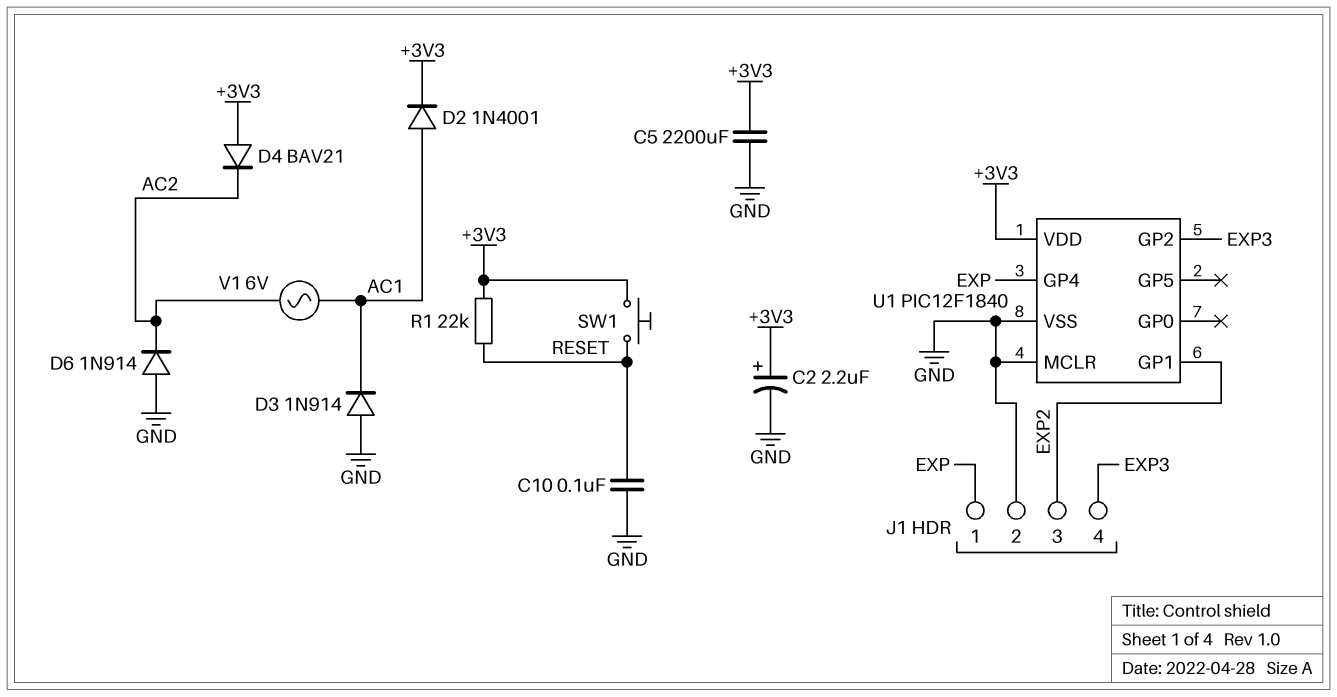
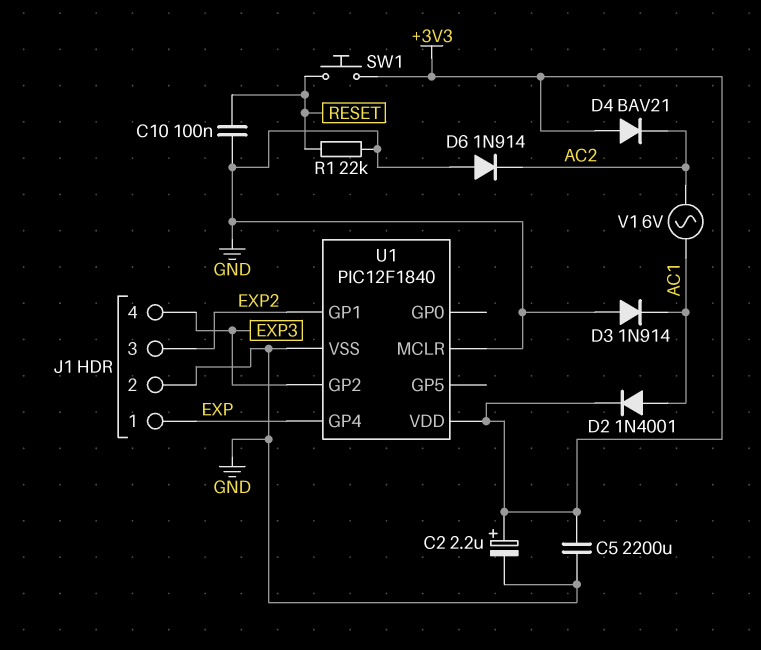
R1: 22k (+3V3, RESET) -> 22k (GND, RESET)

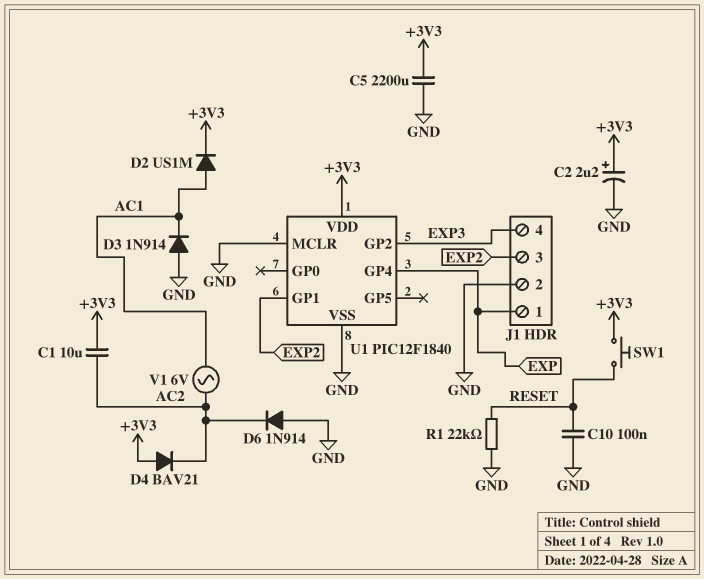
C1: none -> 10uF (+3V3, AC2)
D2: diode 1N4001 (A AC1, K +3V3) -> diode US1M (A AC1, K +3V3)

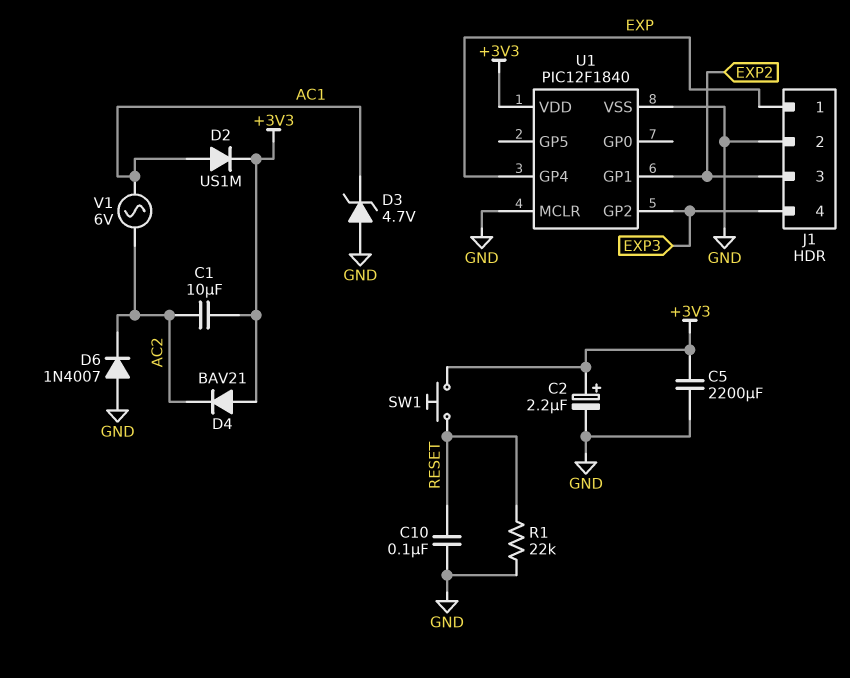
D3: diode 1N914 (A GND, K AC1) -> zener 4.7V (A GND, K AC1)
D6: diode 1N914 (A GND, K AC2) -> diode 1N4007 (A GND, K AC2)

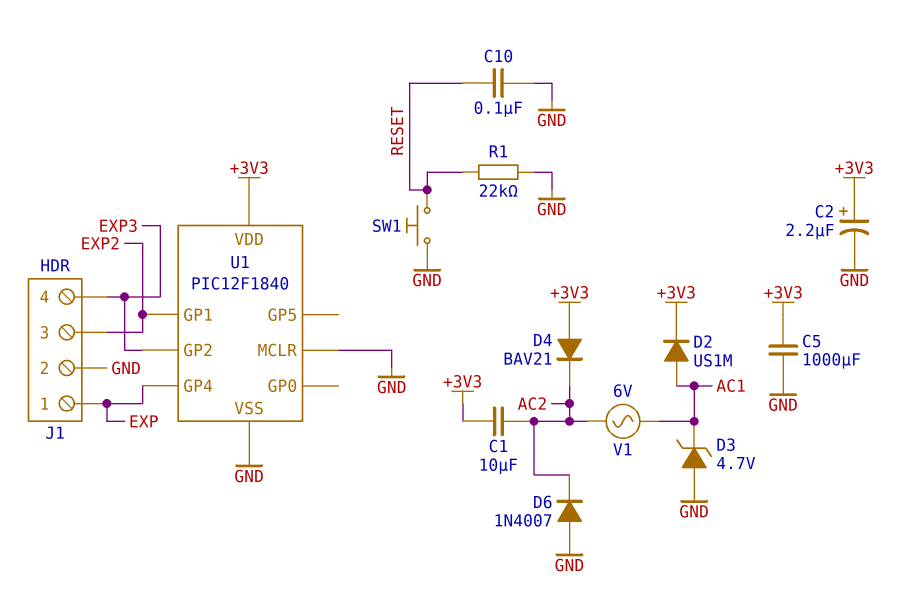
C5: 2200uF (+3V3, GND) -> 1000uF (+3V3, GND)
SW1: button (+3V3, RESET) -> button (GND, RESET)

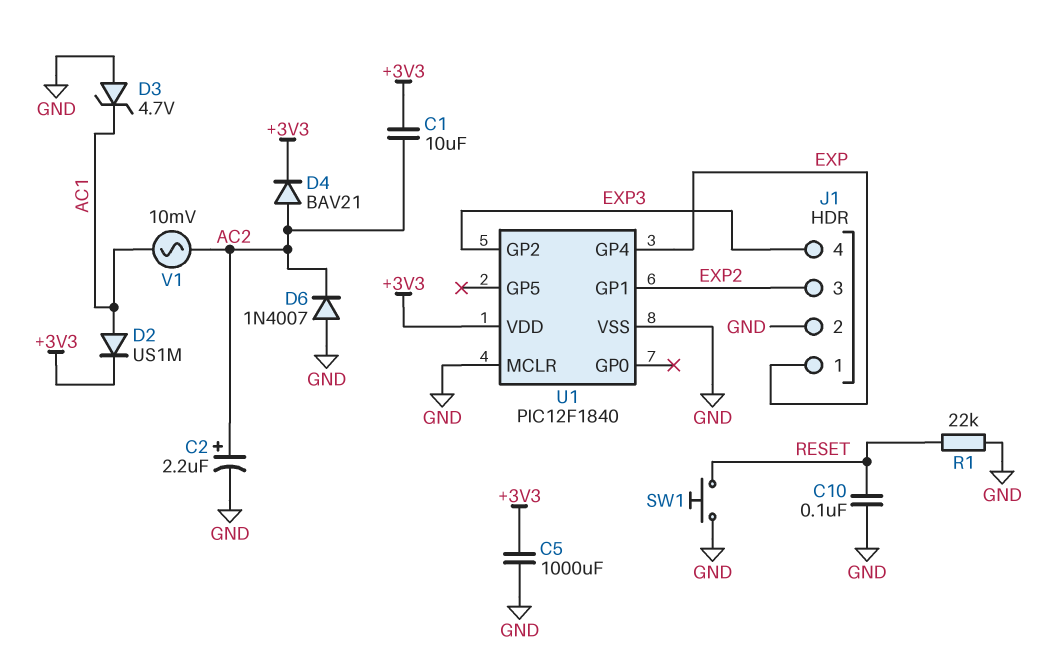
C2: 2.2uF (plus +3V3, minus GND) -> 2.2uF (plus AC2, minus GND)
D4: diode BAV21 (A +3V3, K AC2) -> diode BAV21 (A AC2, K +3V3)
V1: AC 6V (AC1, AC2) -> AC 10mV (AC1, AC2)

